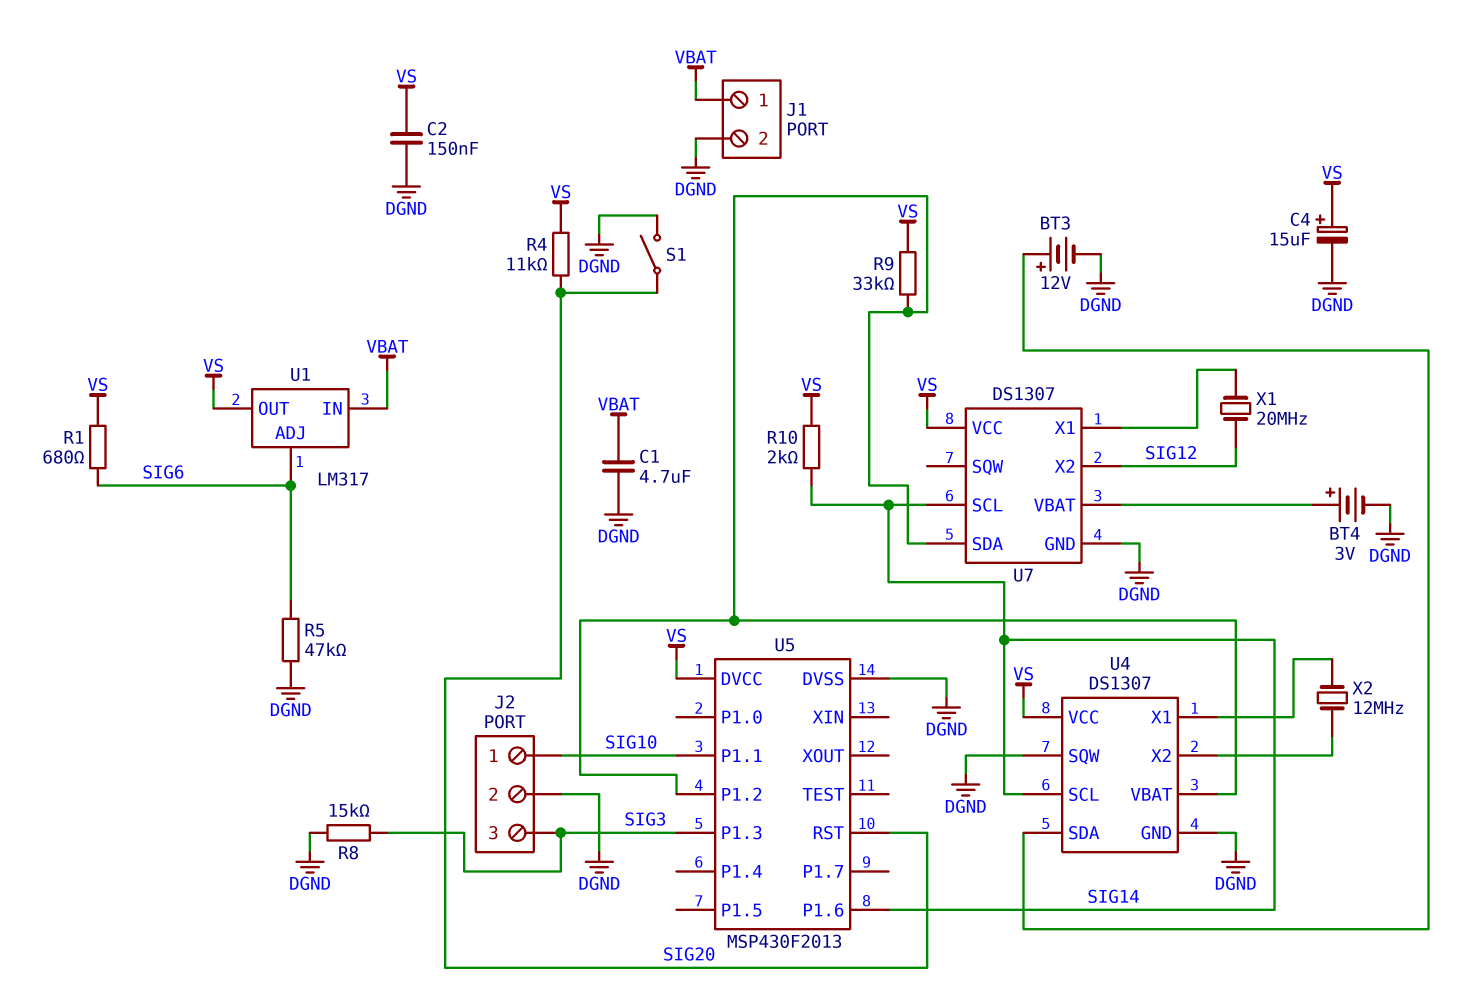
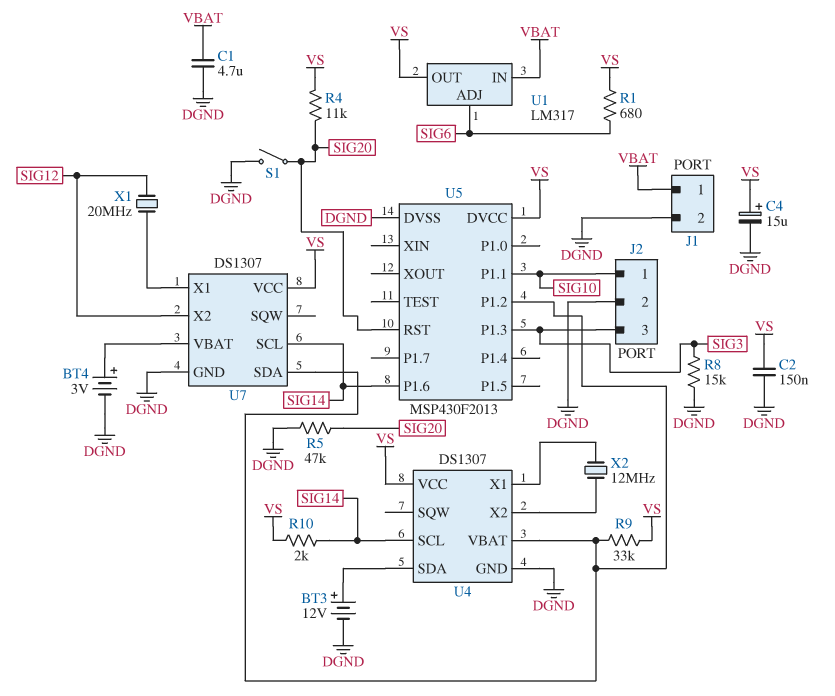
R5: 47k (DGND, SIG6) -> 47k (DGND, SIG20)
U4 pin SQW: DGND -> none

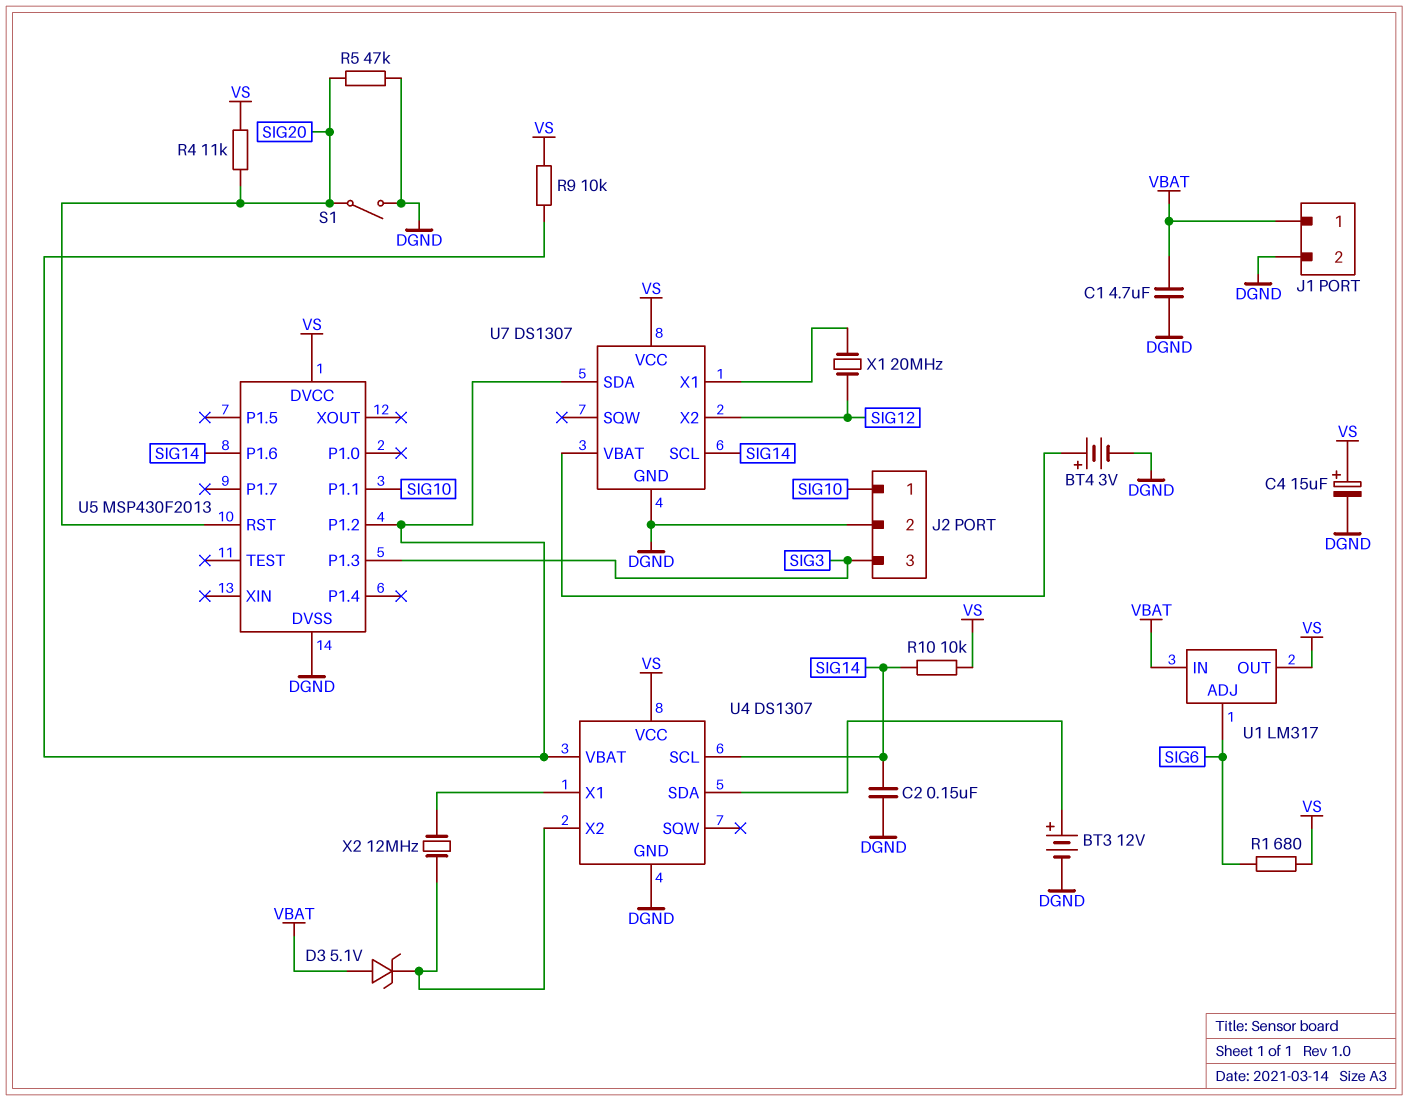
C2: 150nF (DGND, VS) -> 150nF (DGND, SIG14)
D3: none -> zener 5.1V (A VBAT, K U4/X2)
R8: 15k (DGND, SIG3) -> none
R9: 33k (U4/VBAT, VS) -> 10k (U4/VBAT, VS)
R10: 2k (SIG14, VS) -> 10k (SIG14, VS)

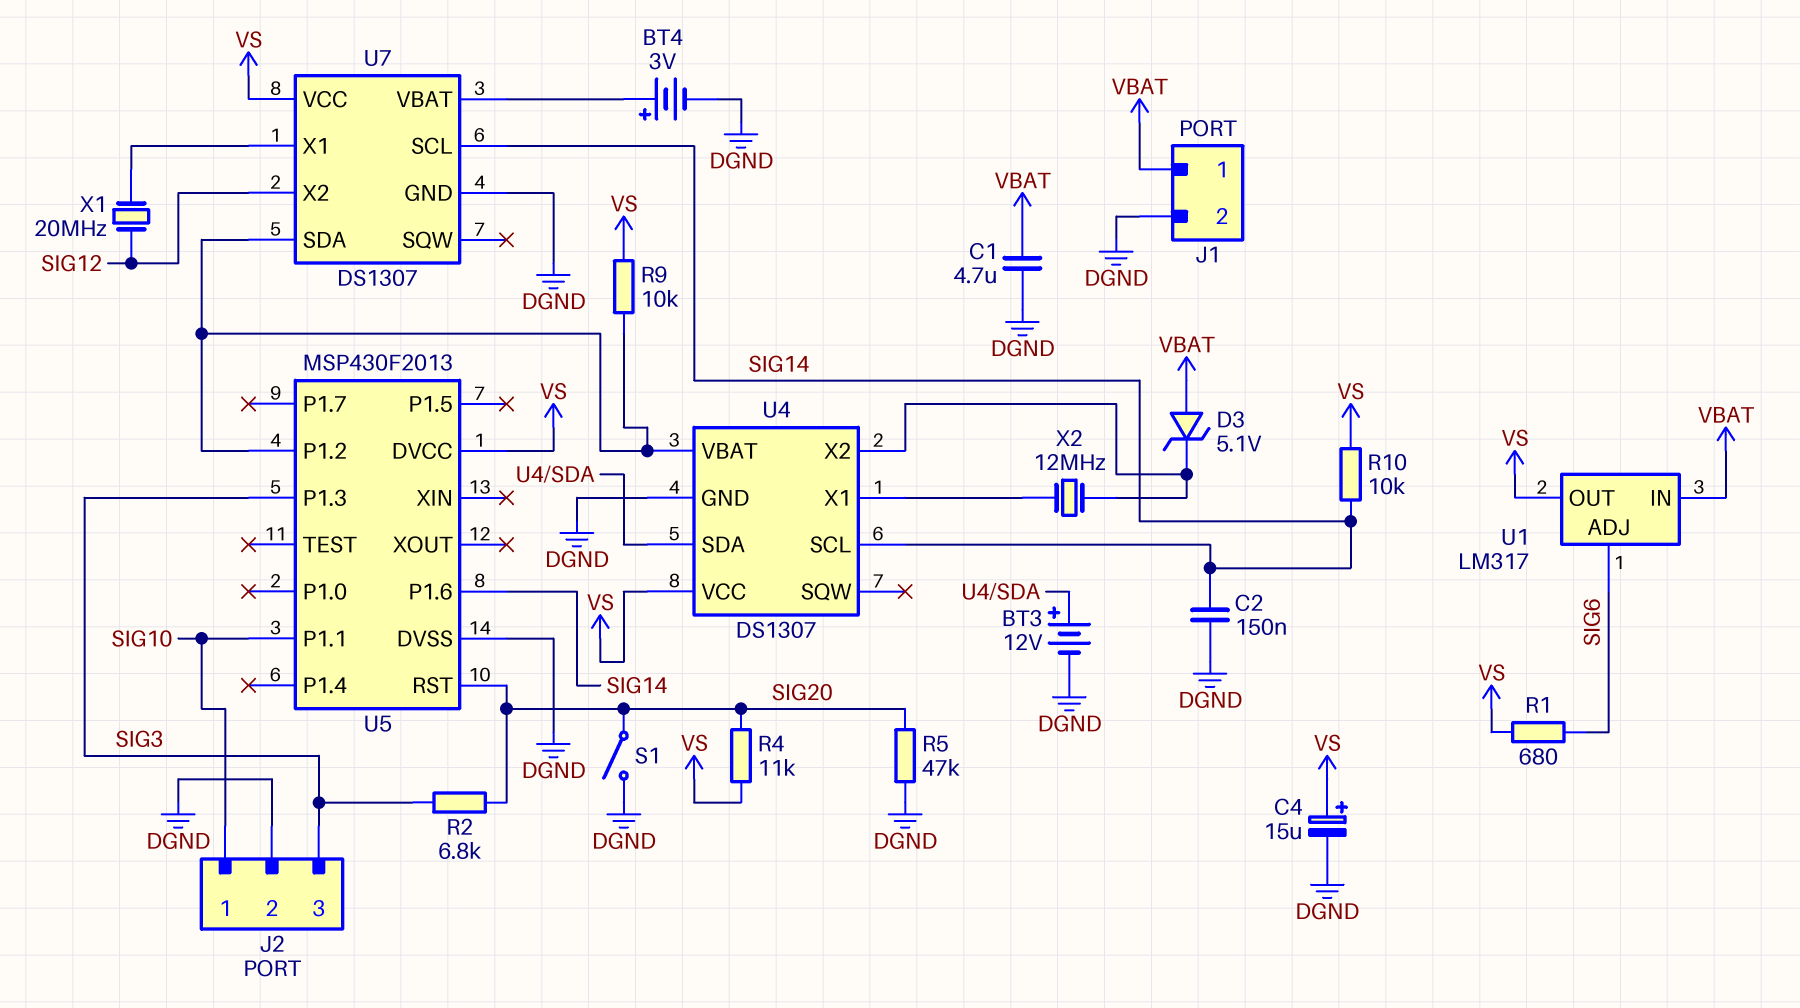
R2: none -> 6.8k (SIG3, SIG20)

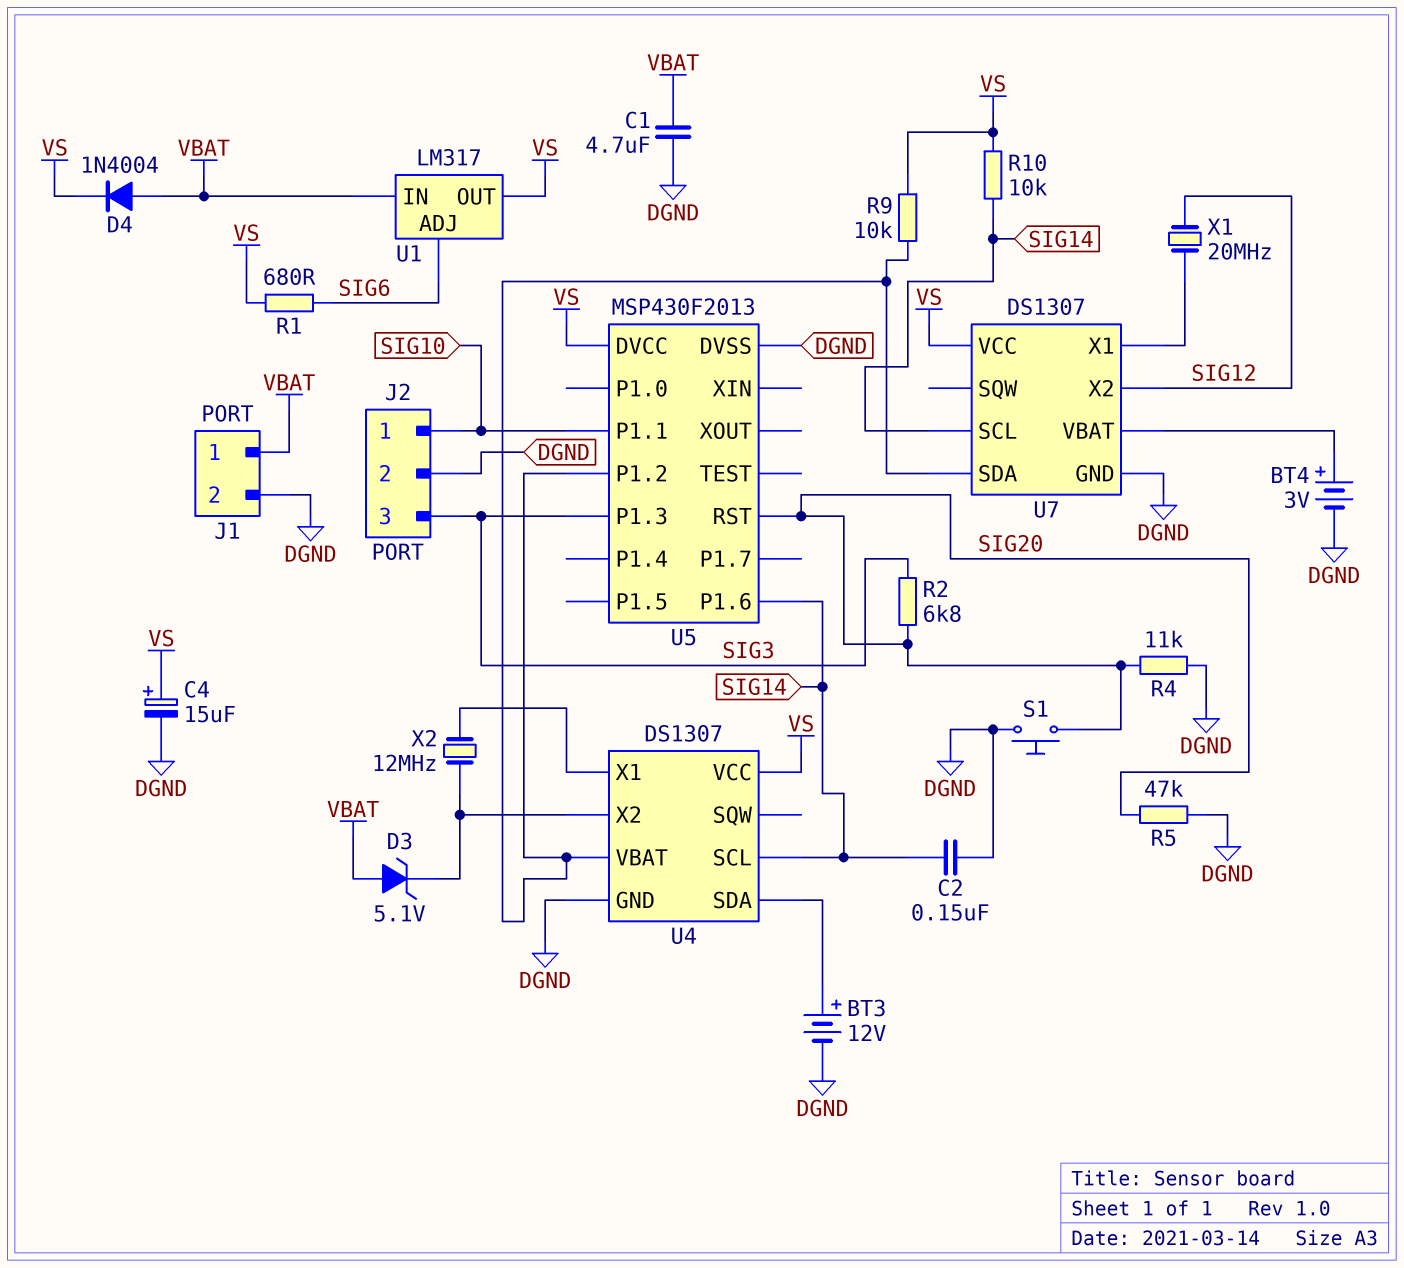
D4: none -> diode 1N4004 (A VBAT, K VS)
R4: 11k (SIG20, VS) -> 11k (DGND, SIG20)
S1: switch (DGND, SIG20) -> button (DGND, SIG20)

